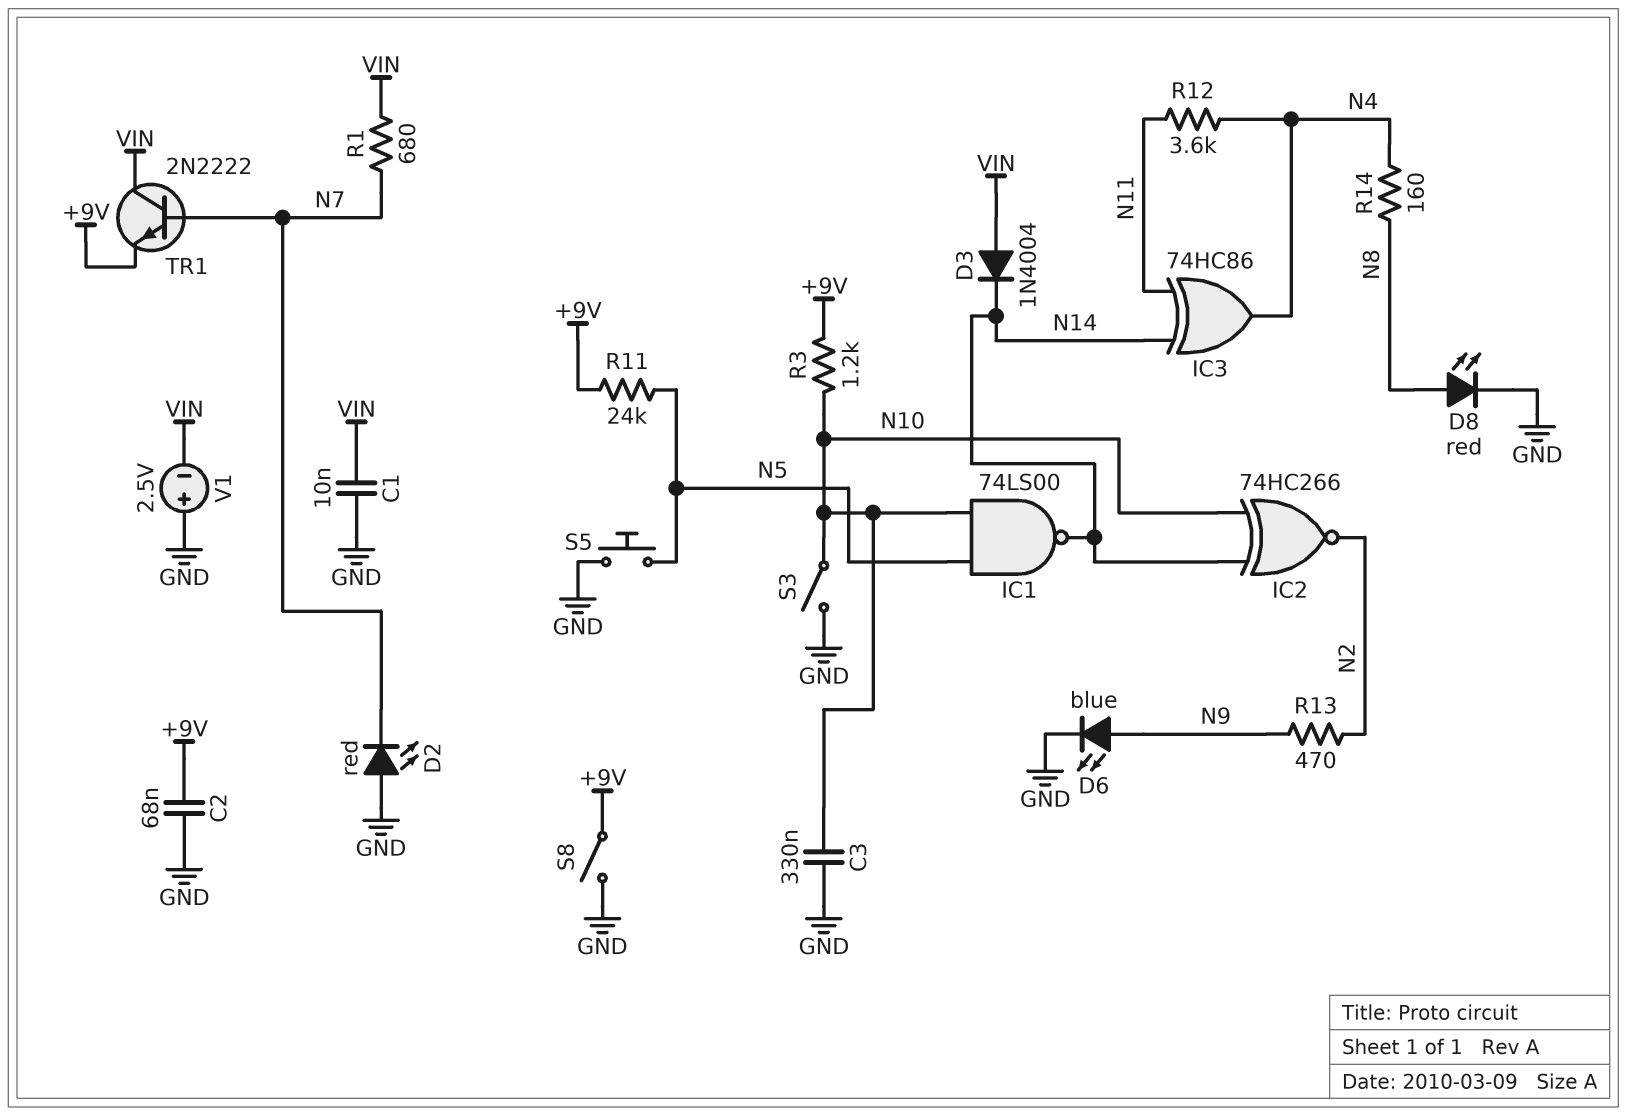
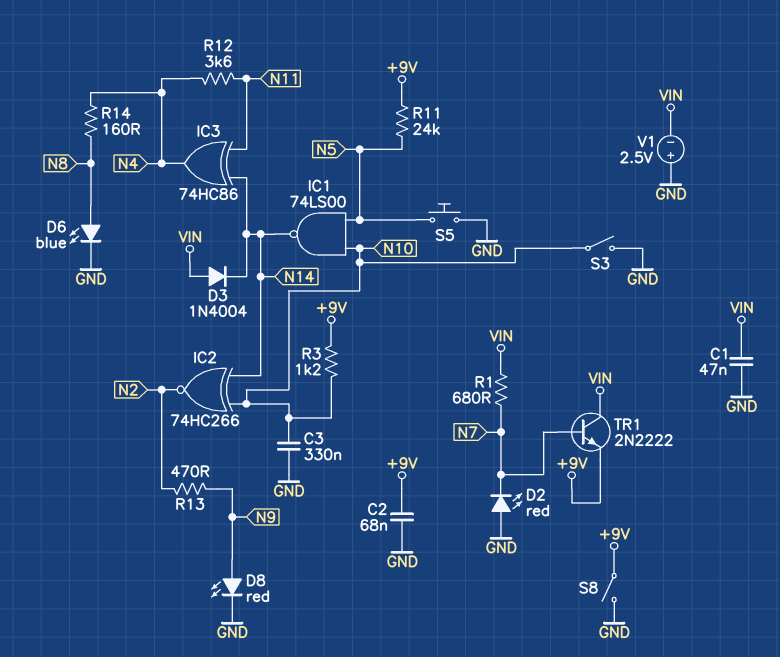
C1: 10nF (GND, VIN) -> 47nF (GND, VIN)
D6: LED blue (A N9, K GND) -> LED blue (A N8, K GND)
D8: LED red (A N8, K GND) -> LED red (A N9, K GND)

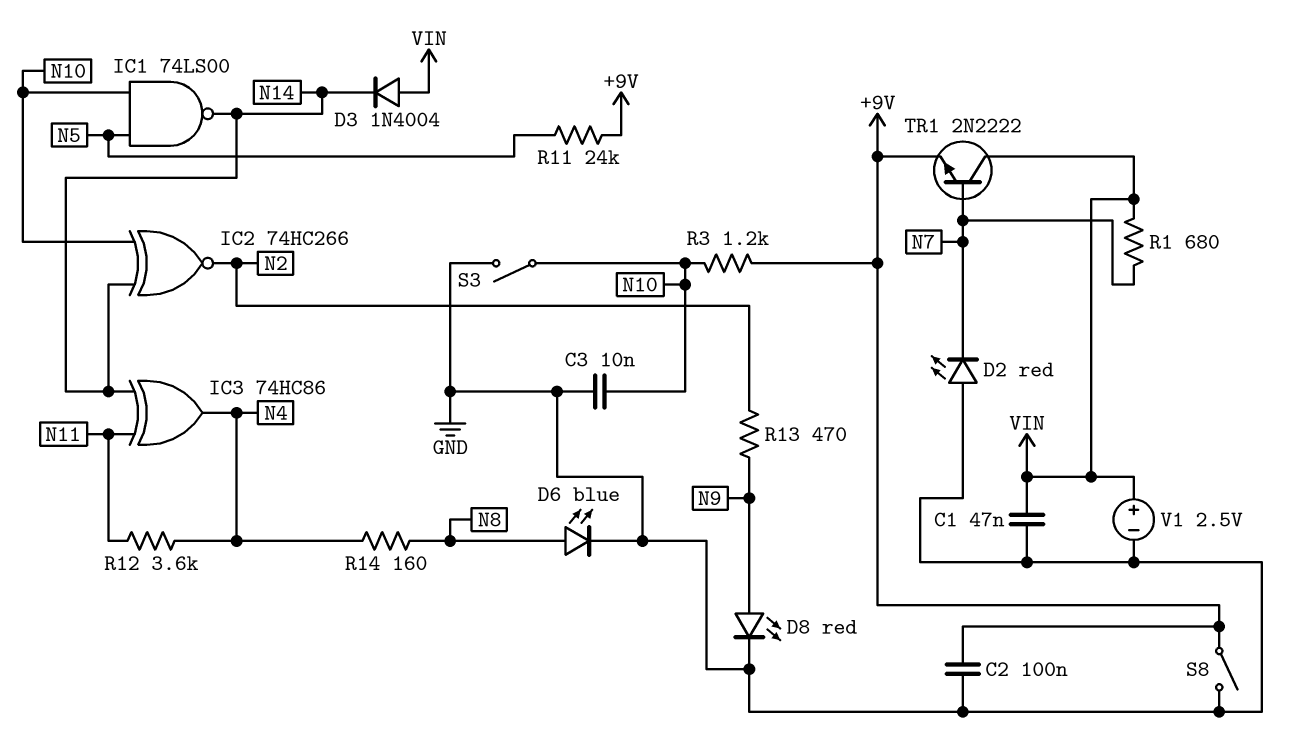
C2: 68nF (+9V, GND) -> 100nF (+9V, GND)
C3: 330nF (GND, N10) -> 10nF (GND, N10)
S5: button (GND, N5) -> none
V1: 2.5V (plus GND, minus VIN) -> 2.5V (plus VIN, minus GND)

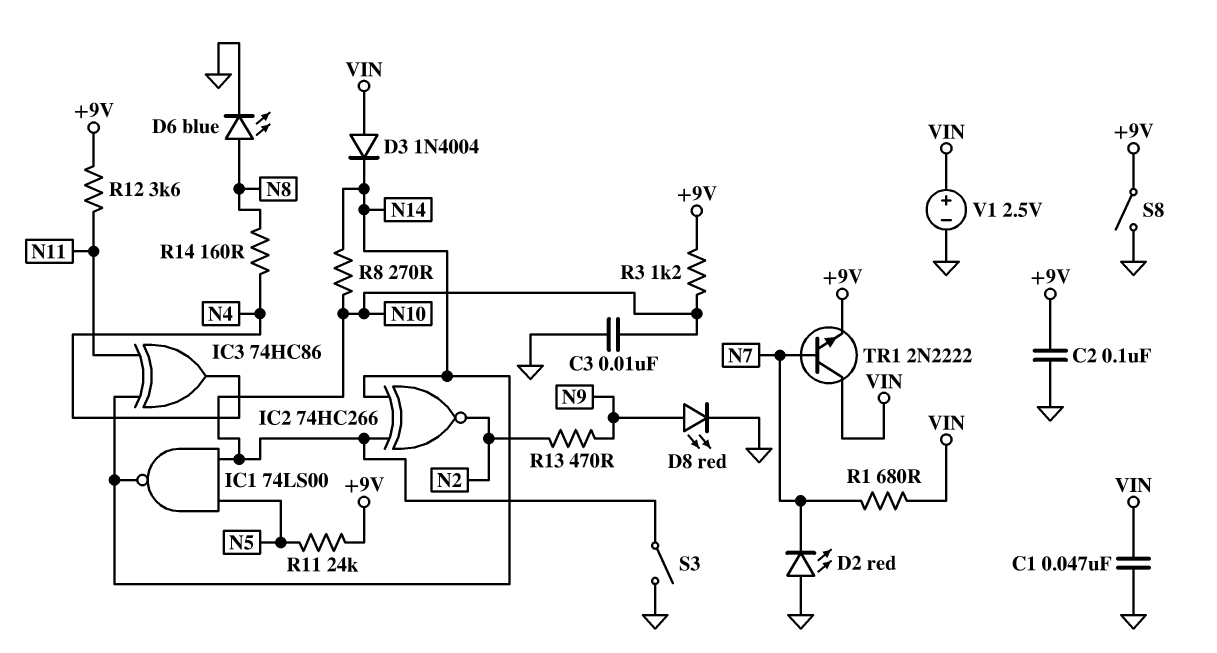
R8: none -> 270 (N10, N14)
R12: 3.6k (N4, N11) -> 3.6k (+9V, N11)

